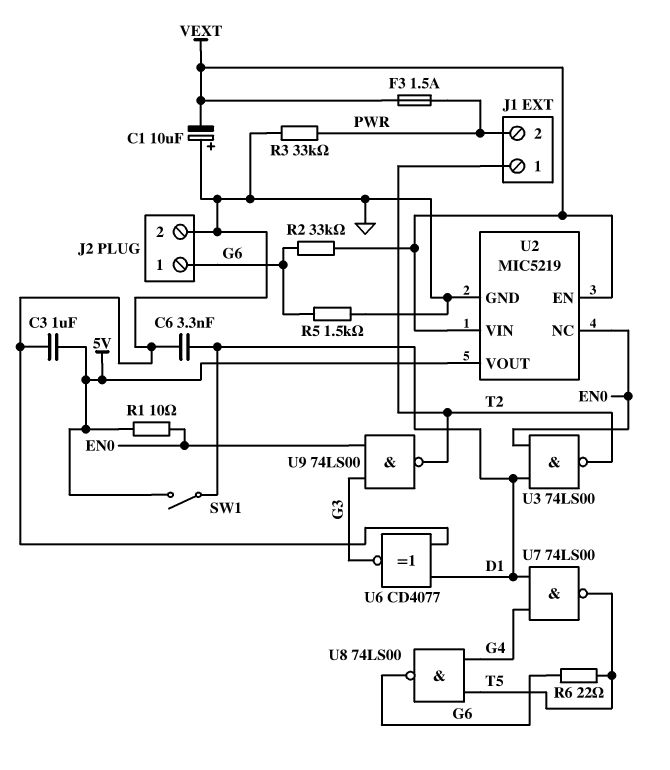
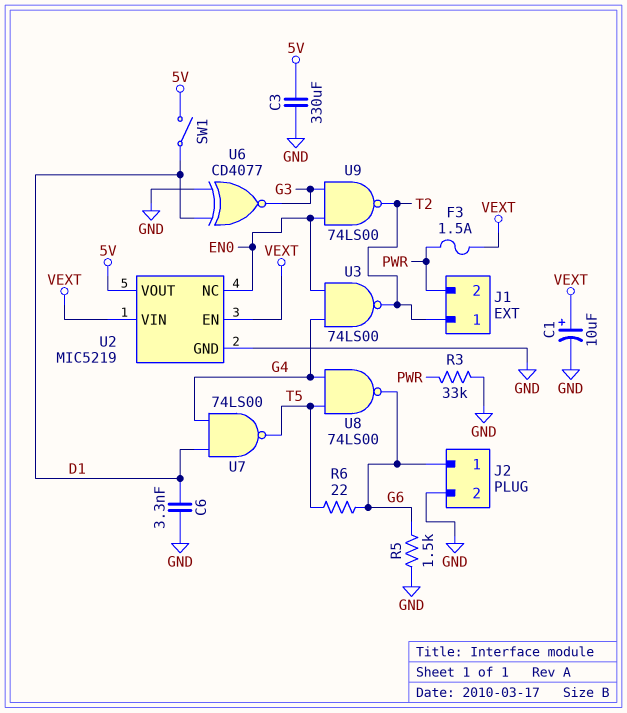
C1: 10uF (plus GND, minus VEXT) -> 10uF (plus VEXT, minus GND)
C3: 1uF (5V, GND) -> 330uF (5V, GND)
R1: 10 (5V, EN0) -> none
R2: 33k (G6, VEXT) -> none
U3: NAND 74LS00 (in D1, in EN0, out T2) -> NAND 74LS00 (in EN0, in G4, out T2)

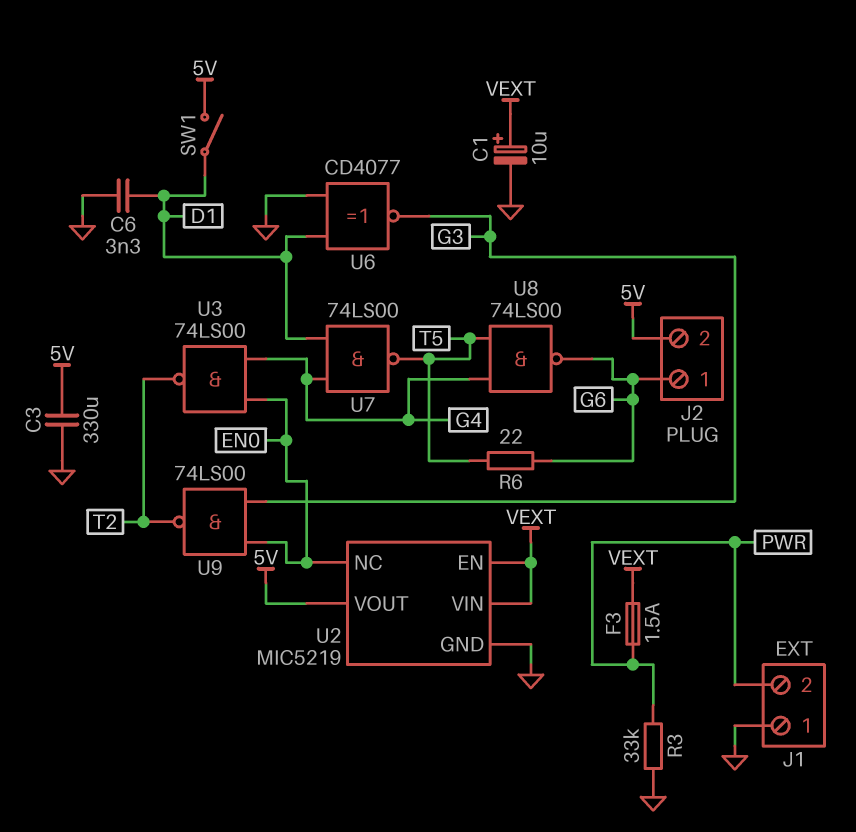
J1 pin 1: T2 -> GND
J2 pin 2: GND -> 5V
R5: 1.5k (G6, GND) -> none

